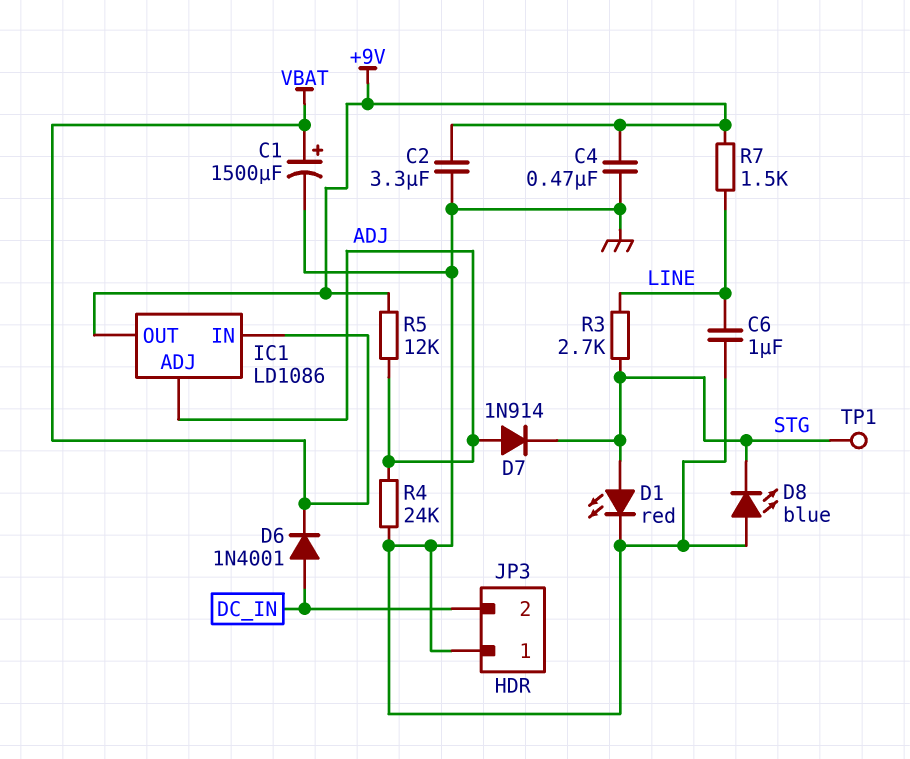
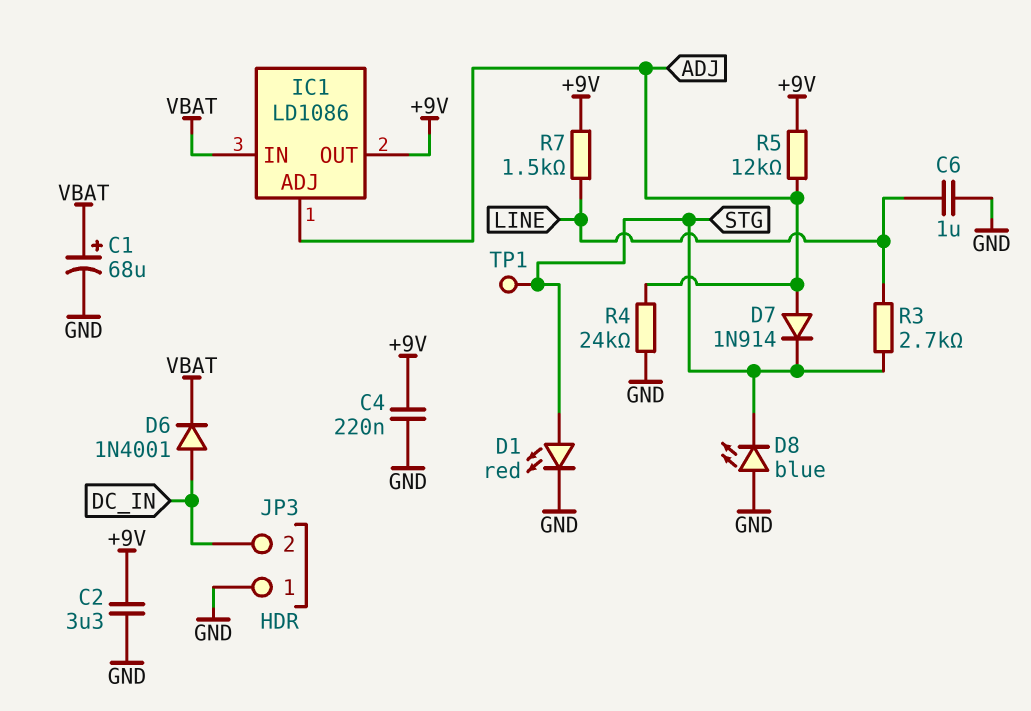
C1: 1500uF (plus VBAT, minus GND) -> 68uF (plus VBAT, minus GND)
C4: 470nF (+9V, GND) -> 220nF (+9V, GND)

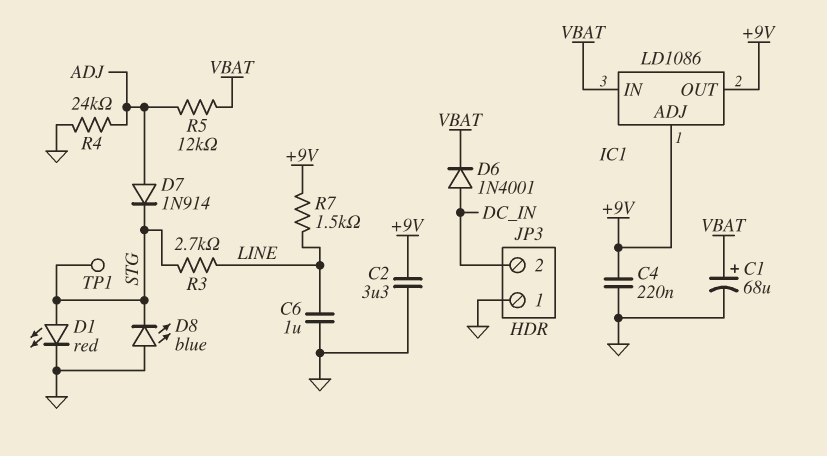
IC1 pin ADJ: ADJ -> +9V
R5: 12k (+9V, ADJ) -> 12k (ADJ, VBAT)

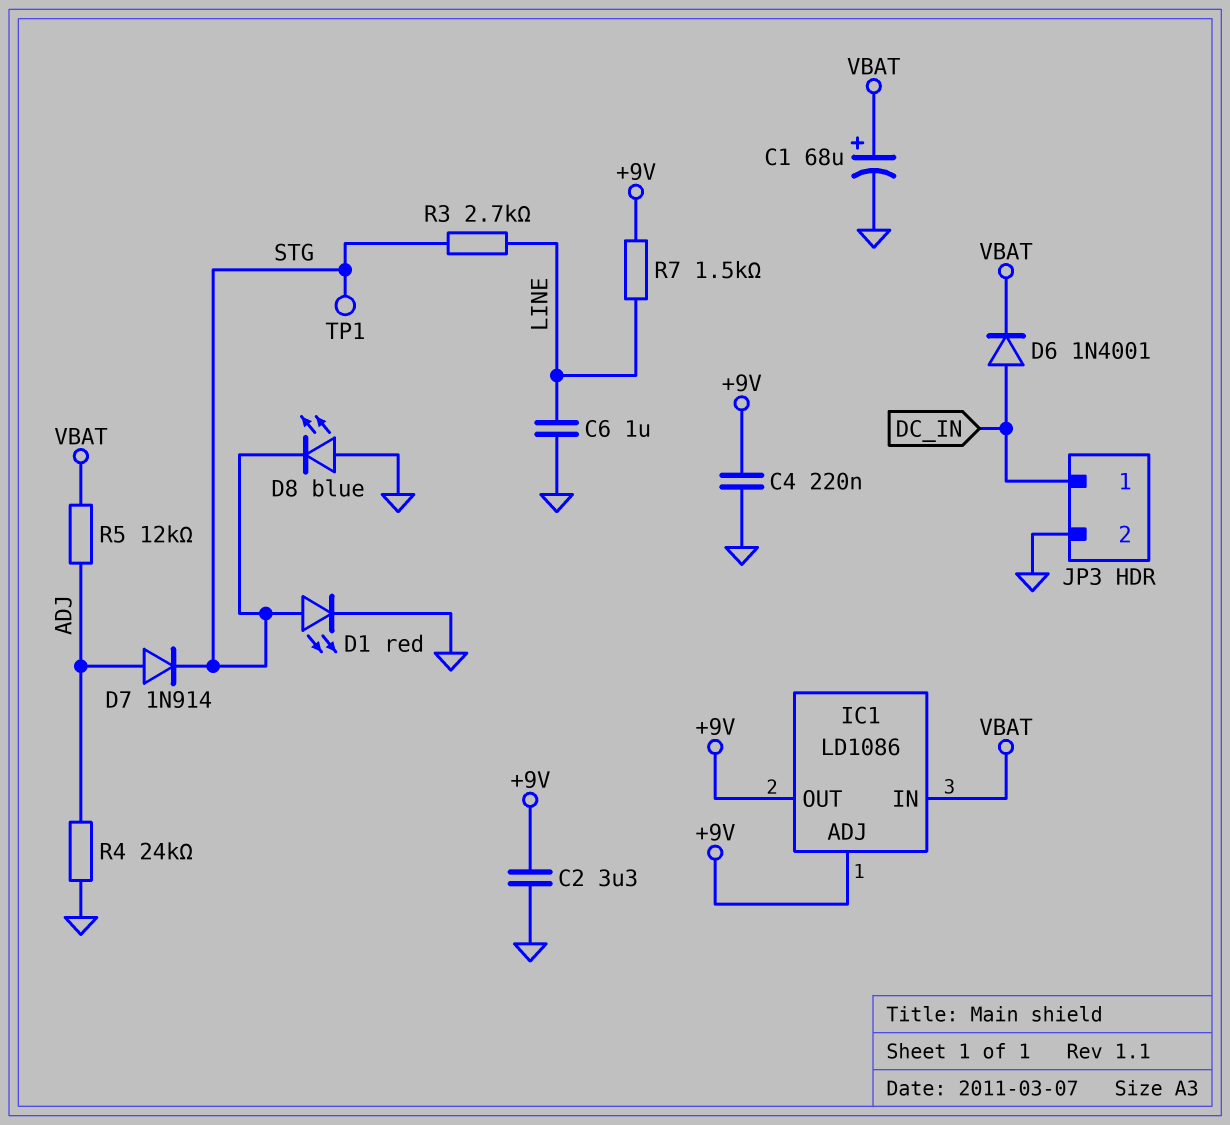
JP3 pin 1: GND -> DC_IN
JP3 pin 2: DC_IN -> GND

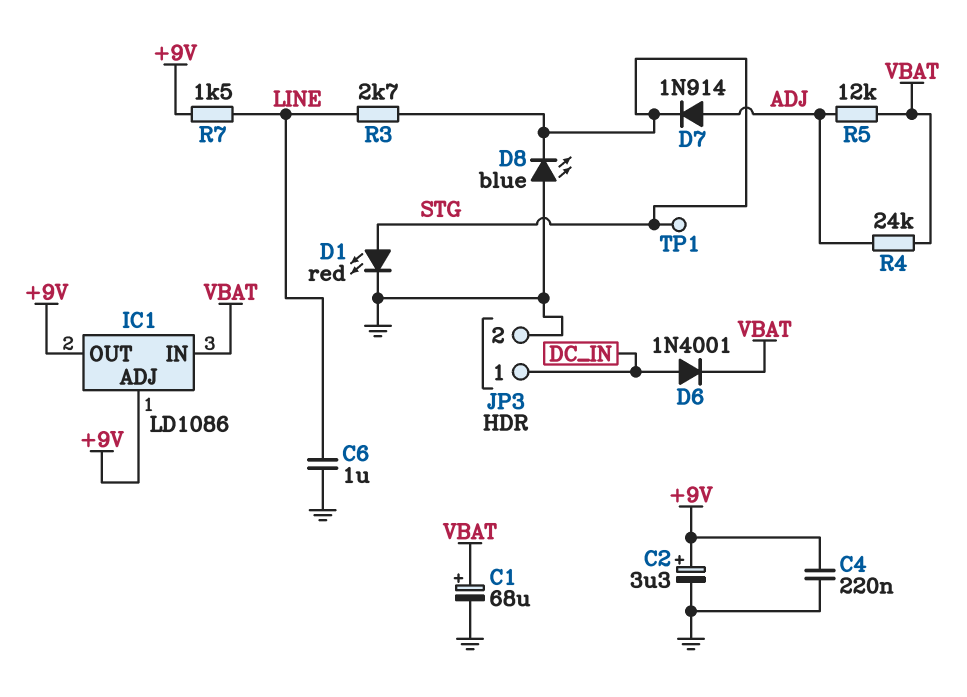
C2: 3.3uF (+9V, GND) -> 3.3uF (plus +9V, minus GND)
R4: 24k (ADJ, GND) -> 24k (ADJ, VBAT)

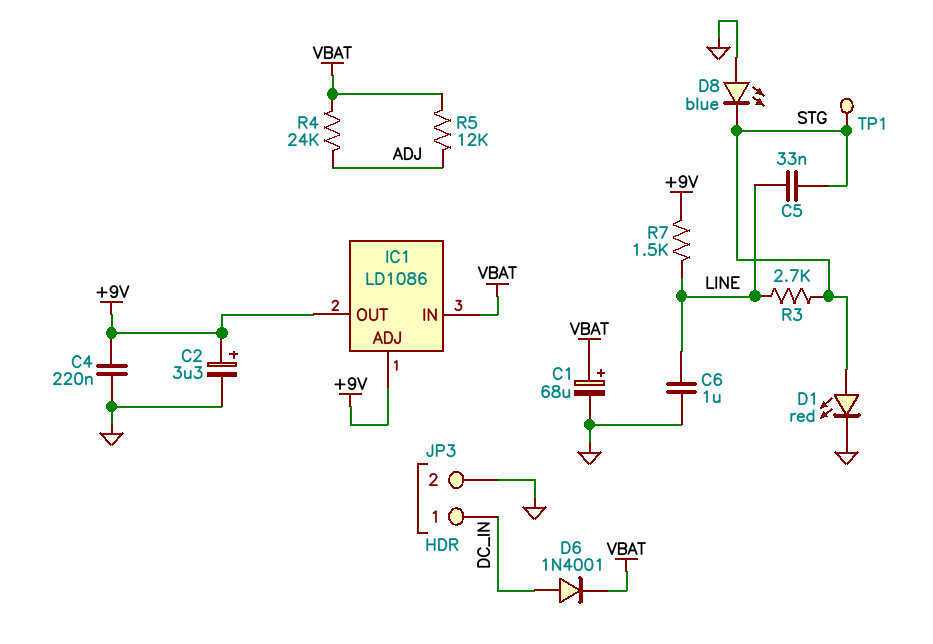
C5: none -> 33nF (LINE, STG)
D7: diode 1N914 (A ADJ, K STG) -> none

